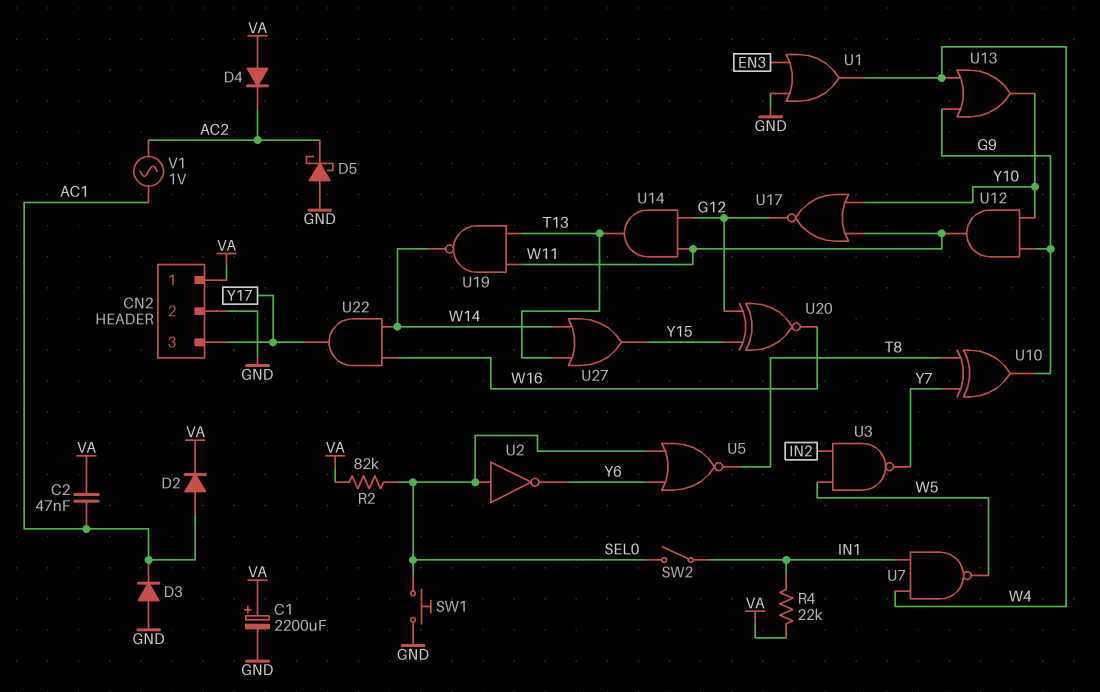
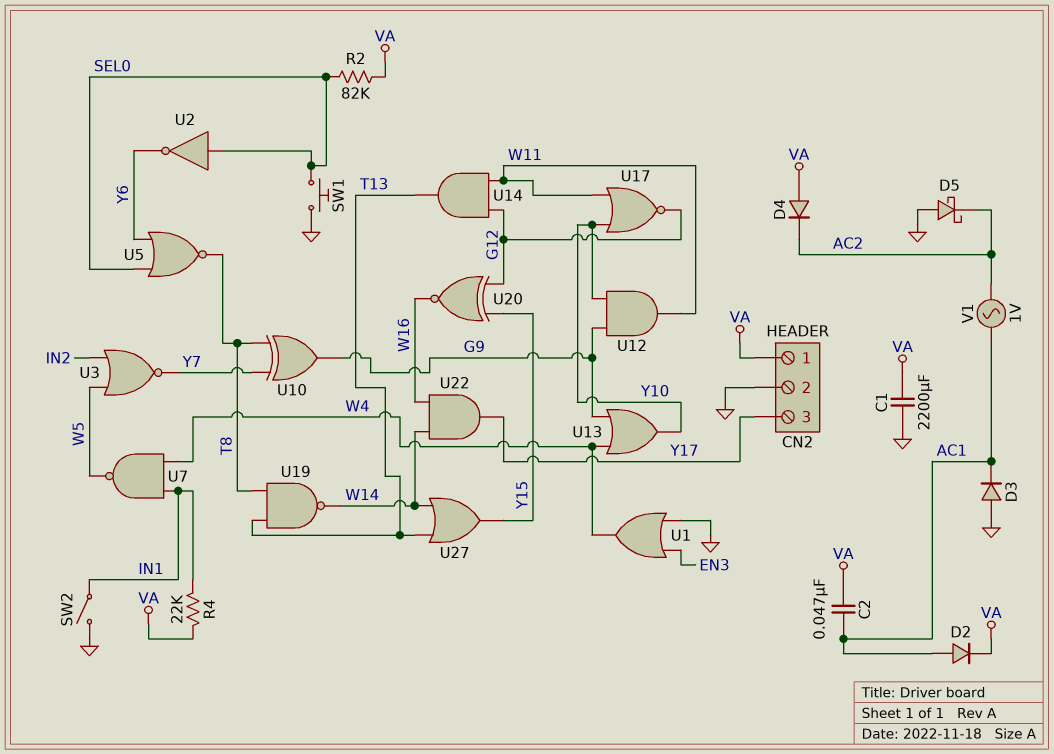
C1: 2200uF (plus VA, minus GND) -> 2200uF (GND, VA)
SW2: switch (IN1, SEL0) -> switch (GND, IN1)
U3: NAND (in IN2, in W5, out Y7) -> NOR (in IN2, in W5, out Y7)
U19: NAND (in T13, in W11, out W14) -> NAND (in T8, in T13, out W14)

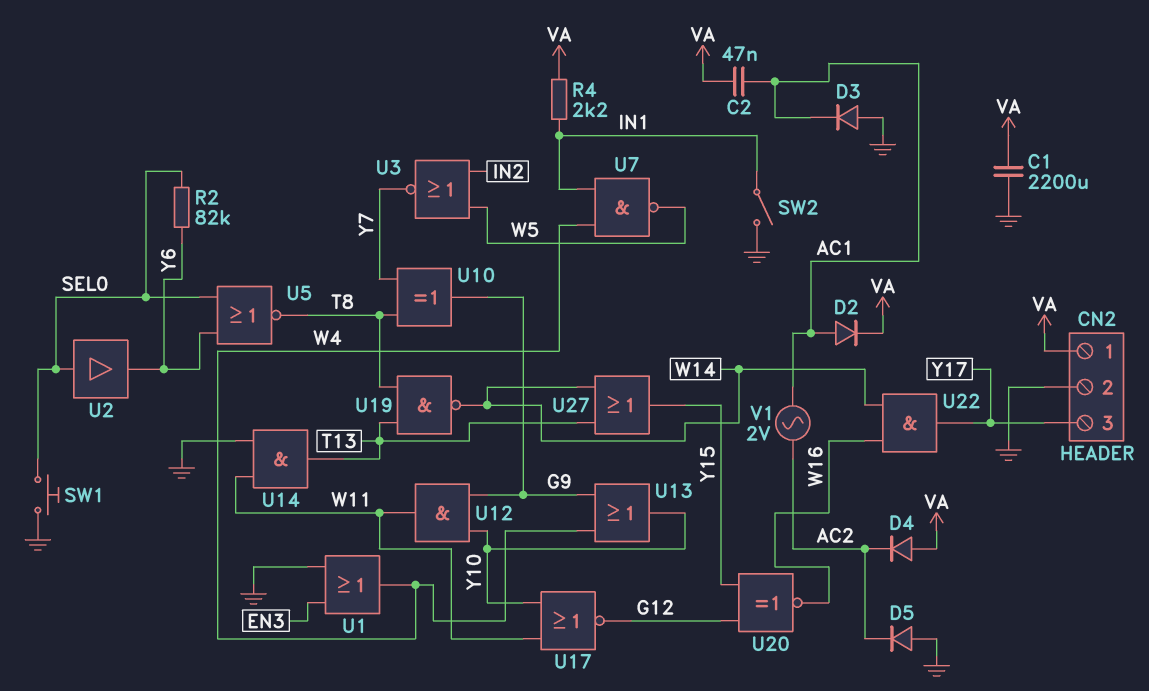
D5: schottky (A GND, K AC2) -> diode (A GND, K AC2)
R2: 82k (SEL0, VA) -> 82k (SEL0, Y6)
R4: 22k (IN1, VA) -> 2.2k (IN1, VA)
U2: NOT (in SEL0, out Y6) -> buffer (in SEL0, out Y6)
U14: AND (in G12, in W11, out T13) -> AND (in GND, in W11, out T13)
V1: AC 1V (AC1, AC2) -> AC 2V (AC1, AC2)

